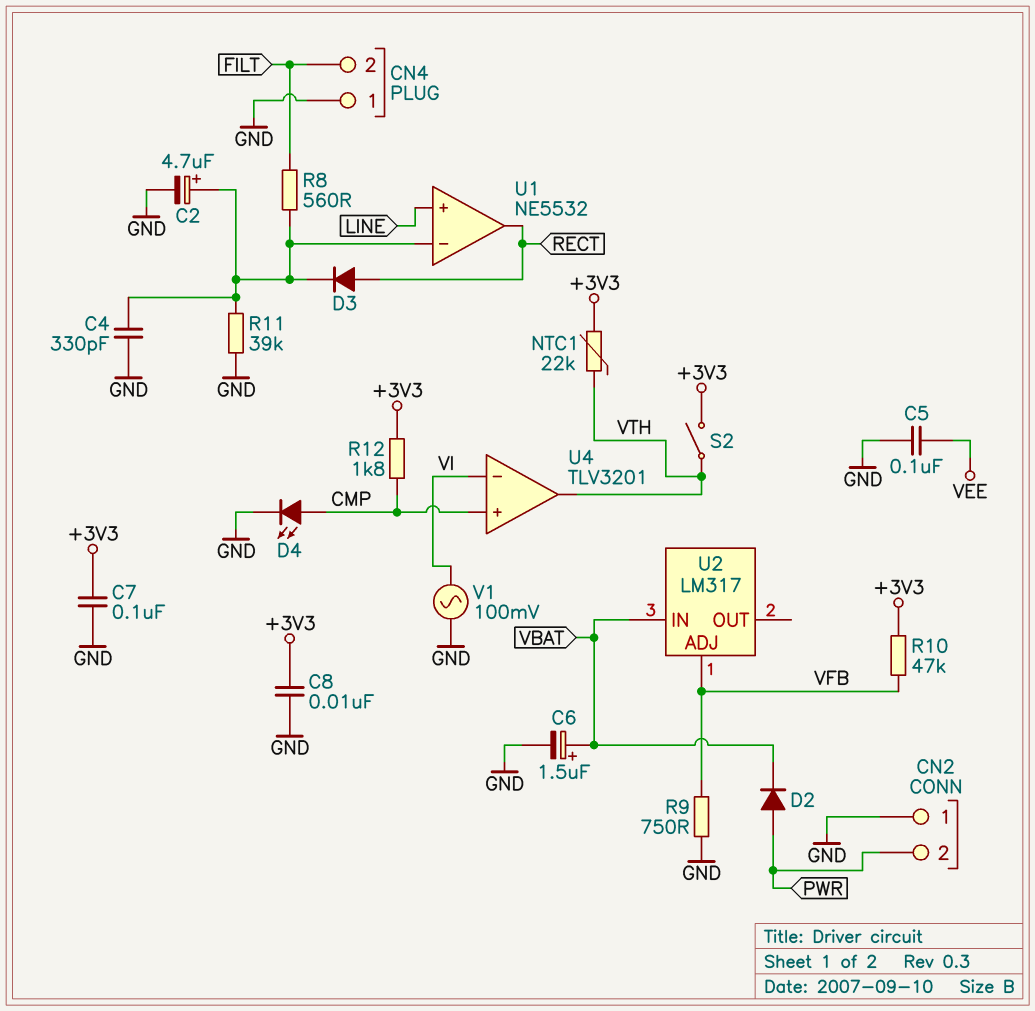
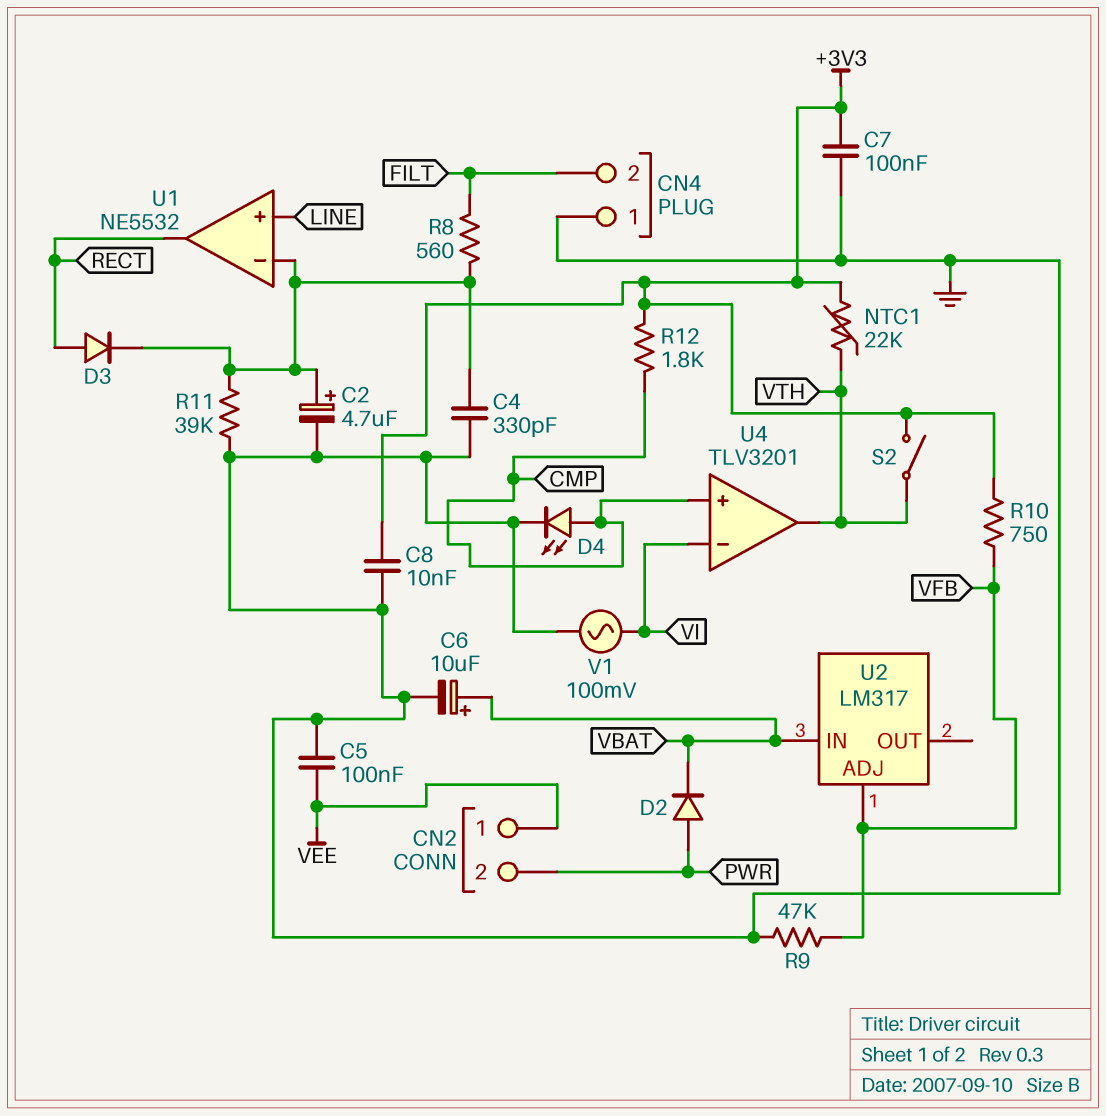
C6: 1.5uF (plus VBAT, minus GND) -> 10uF (plus VBAT, minus GND)
CN2 pin 1: GND -> VEE
R9: 750 (GND, VFB) -> 47k (GND, VFB)
R10: 47k (+3V3, VFB) -> 750 (+3V3, VFB)

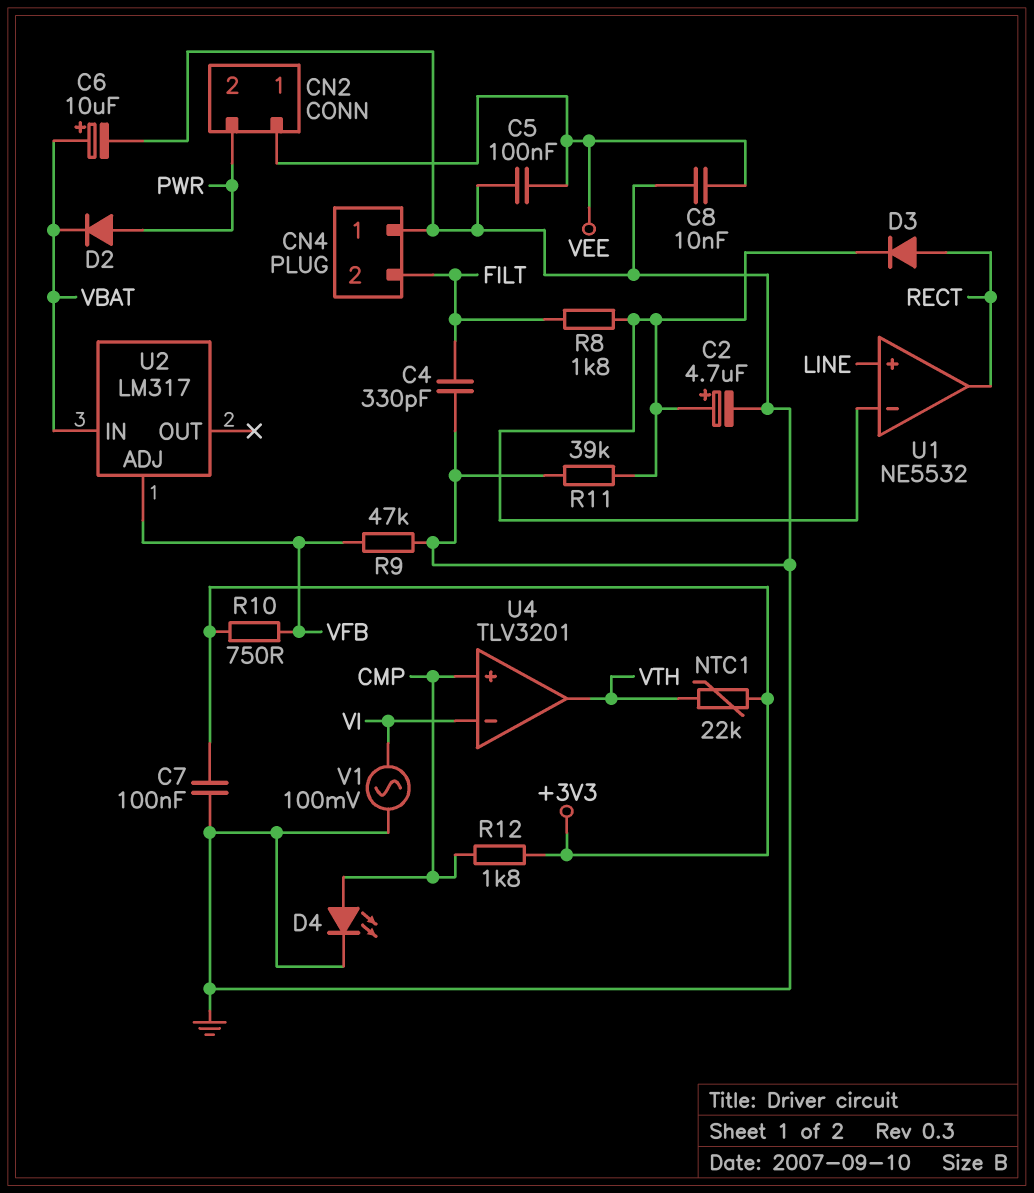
C4: 330pF (GND, U1/in-) -> 330pF (FILT, GND)
C8: 10nF (+3V3, GND) -> 10nF (GND, VEE)
R8: 560 (FILT, U1/in-) -> 1.8k (FILT, U1/in-)
S2: switch (+3V3, VTH) -> none

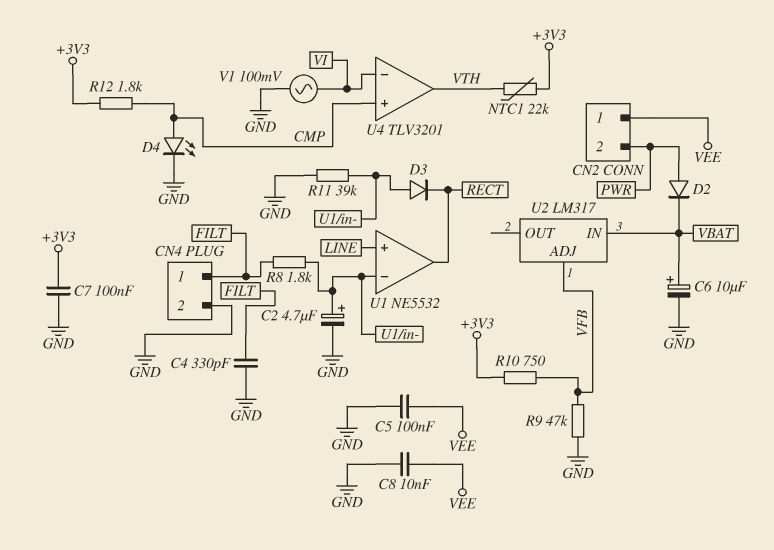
CN4 pin 1: GND -> FILT
CN4 pin 2: FILT -> GND
D3: diode (A RECT, K U1/in-) -> diode (A U1/in-, K RECT)

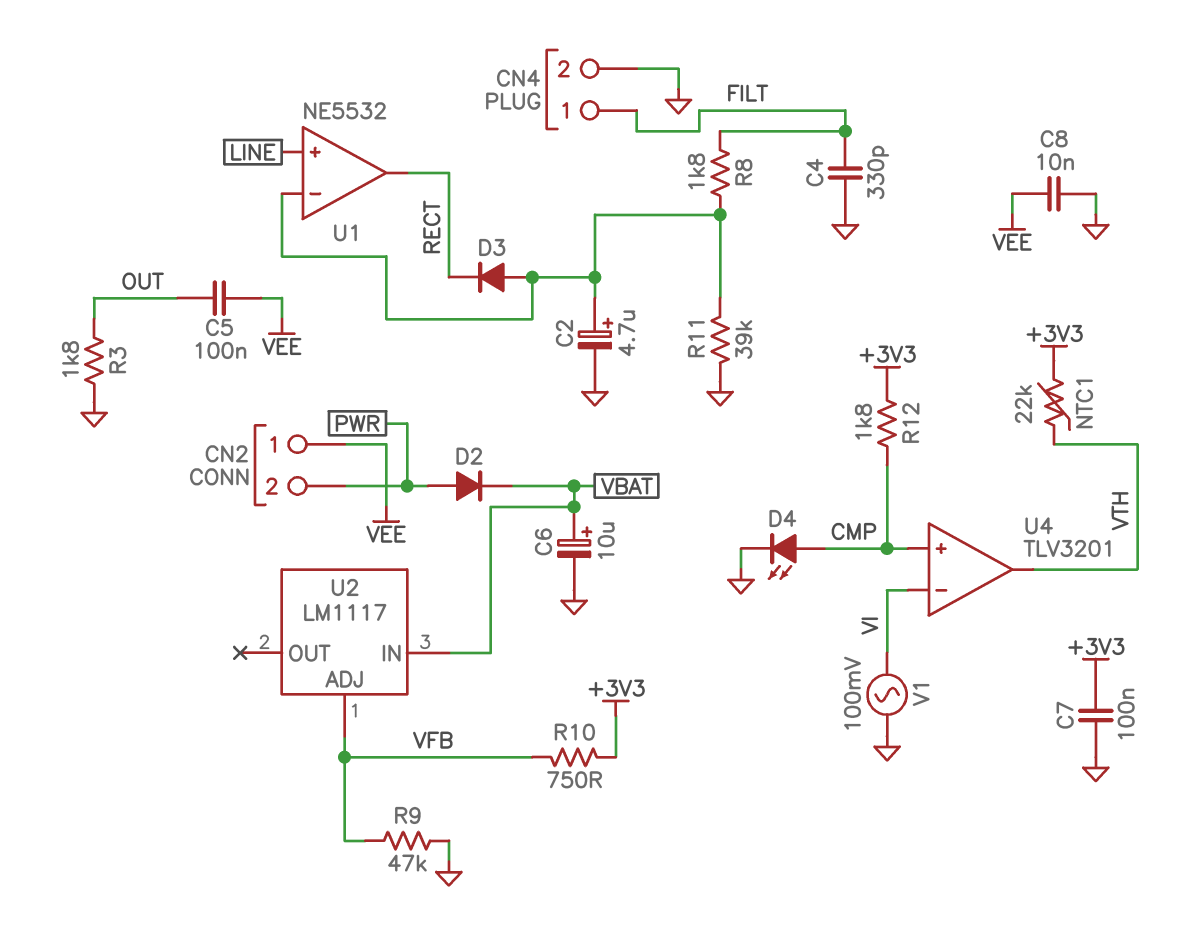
C5: 100nF (GND, VEE) -> 100nF (OUT, VEE)
R3: none -> 1.8k (GND, OUT)
U2: LM317 -> LM1117

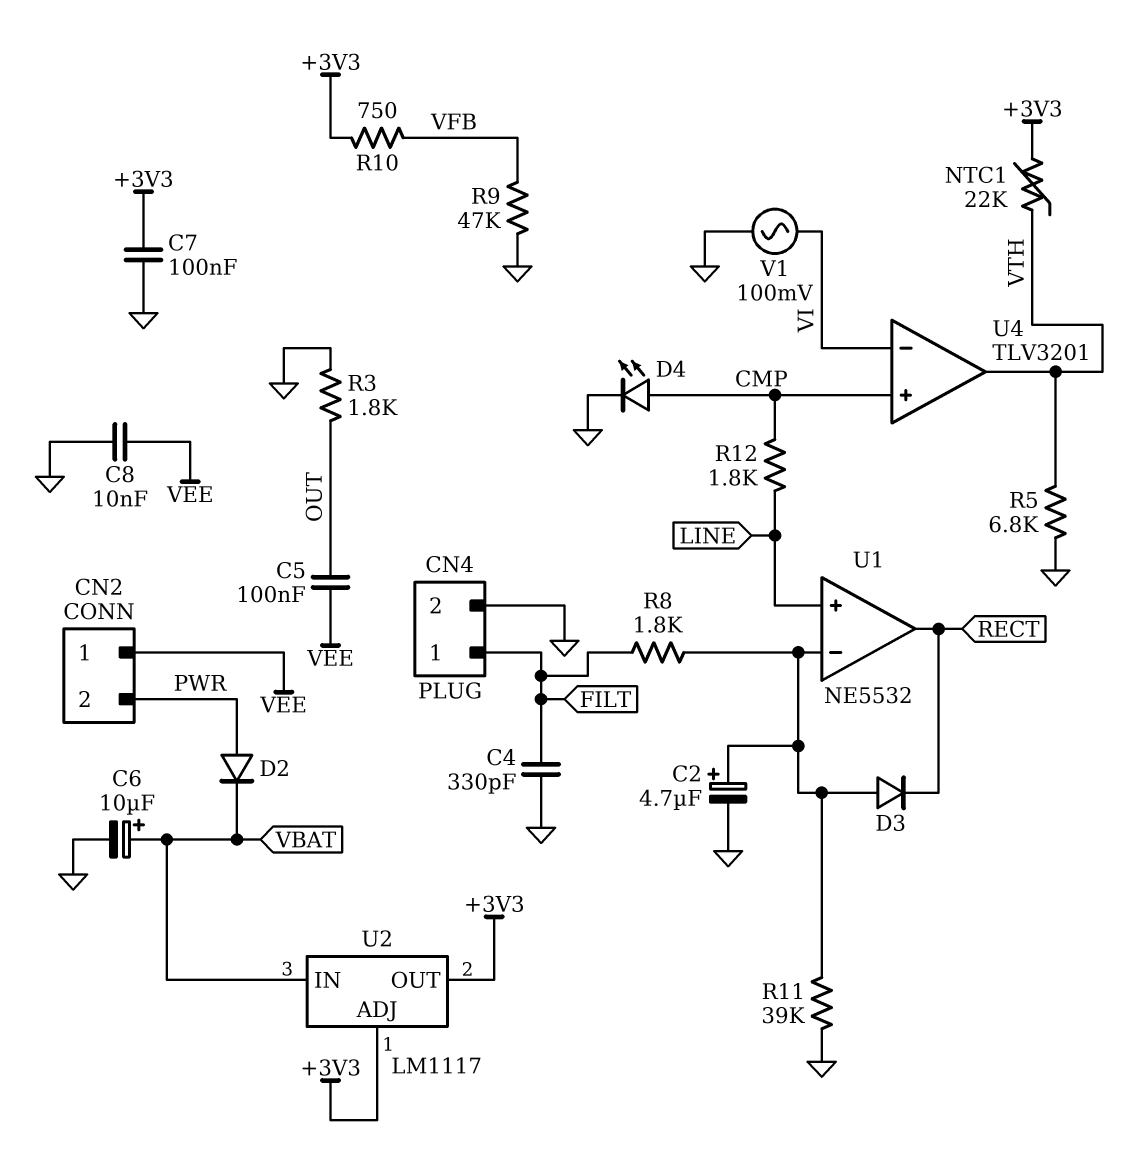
R5: none -> 6.8k (GND, VTH)
R12: 1.8k (+3V3, CMP) -> 1.8k (CMP, LINE)
U2 pin ADJ: VFB -> +3V3
U2 pin OUT: none -> +3V3

